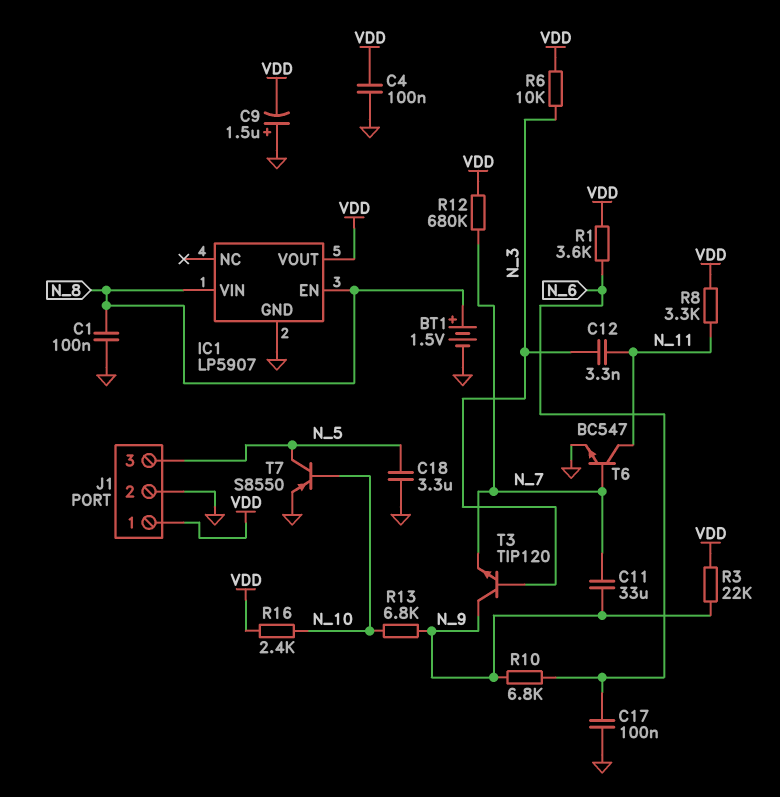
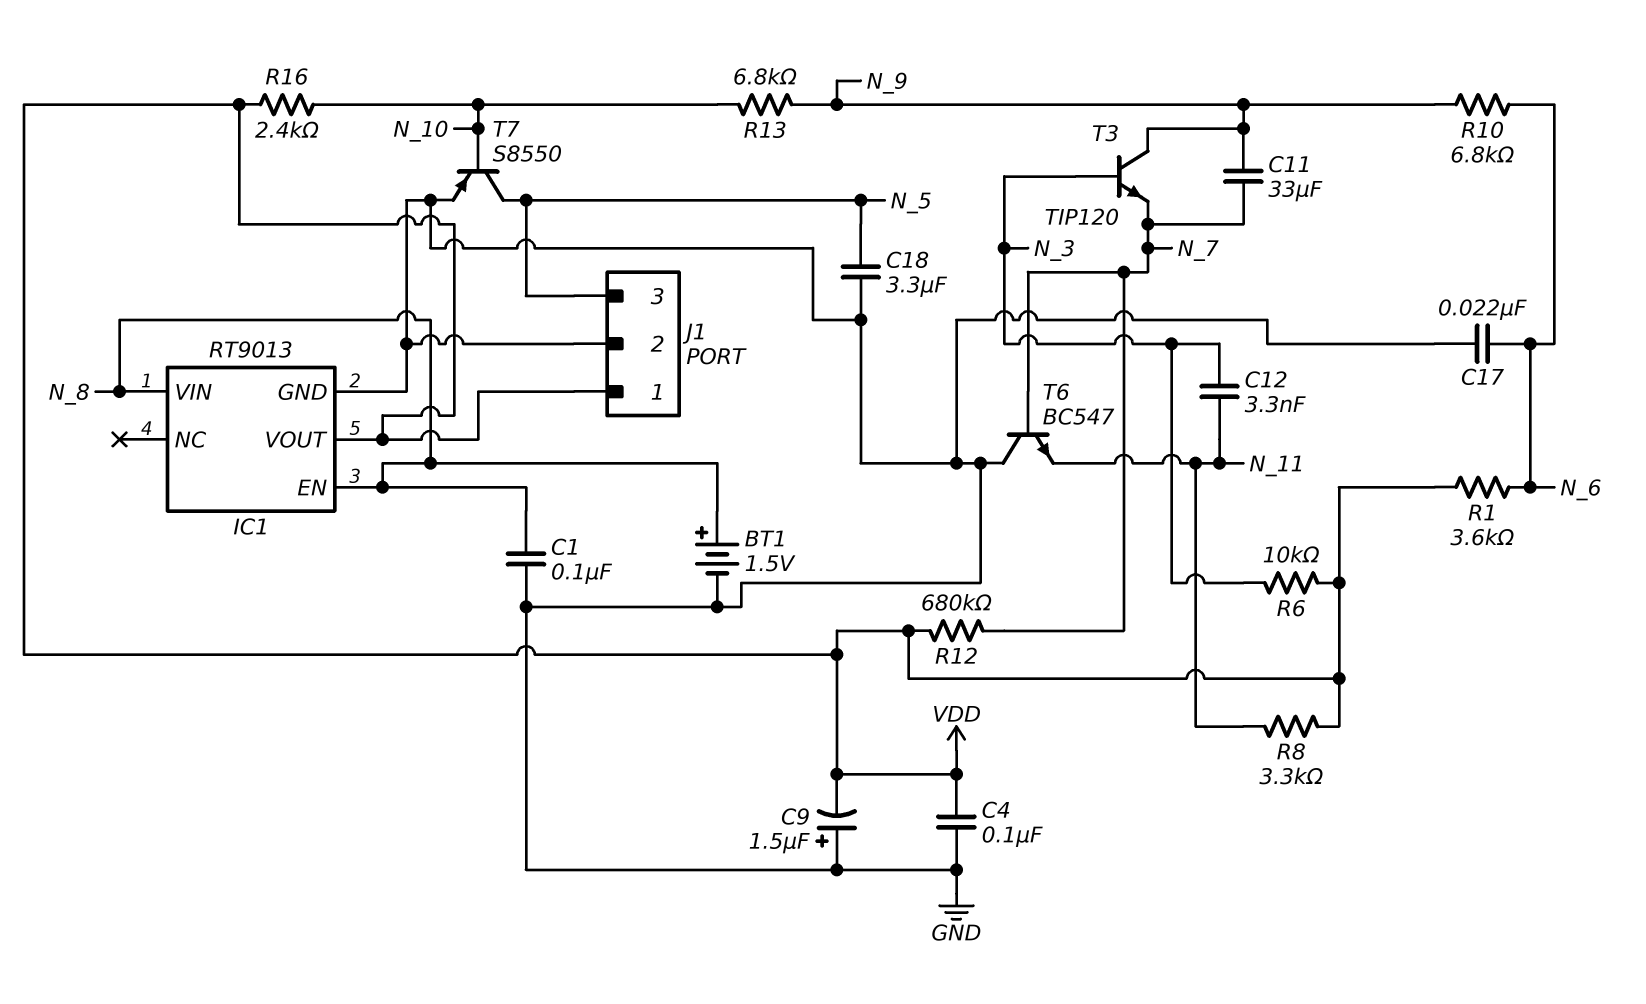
C17: 100nF (GND, N_6) -> 22nF (GND, N_6)
IC1: LP5907 -> RT9013
R3: 22k (N_9, VDD) -> none
T6: NPN BC547 (B N_7, C N_11, E GND) -> NPN BC547 (B N_7, C GND, E N_11)

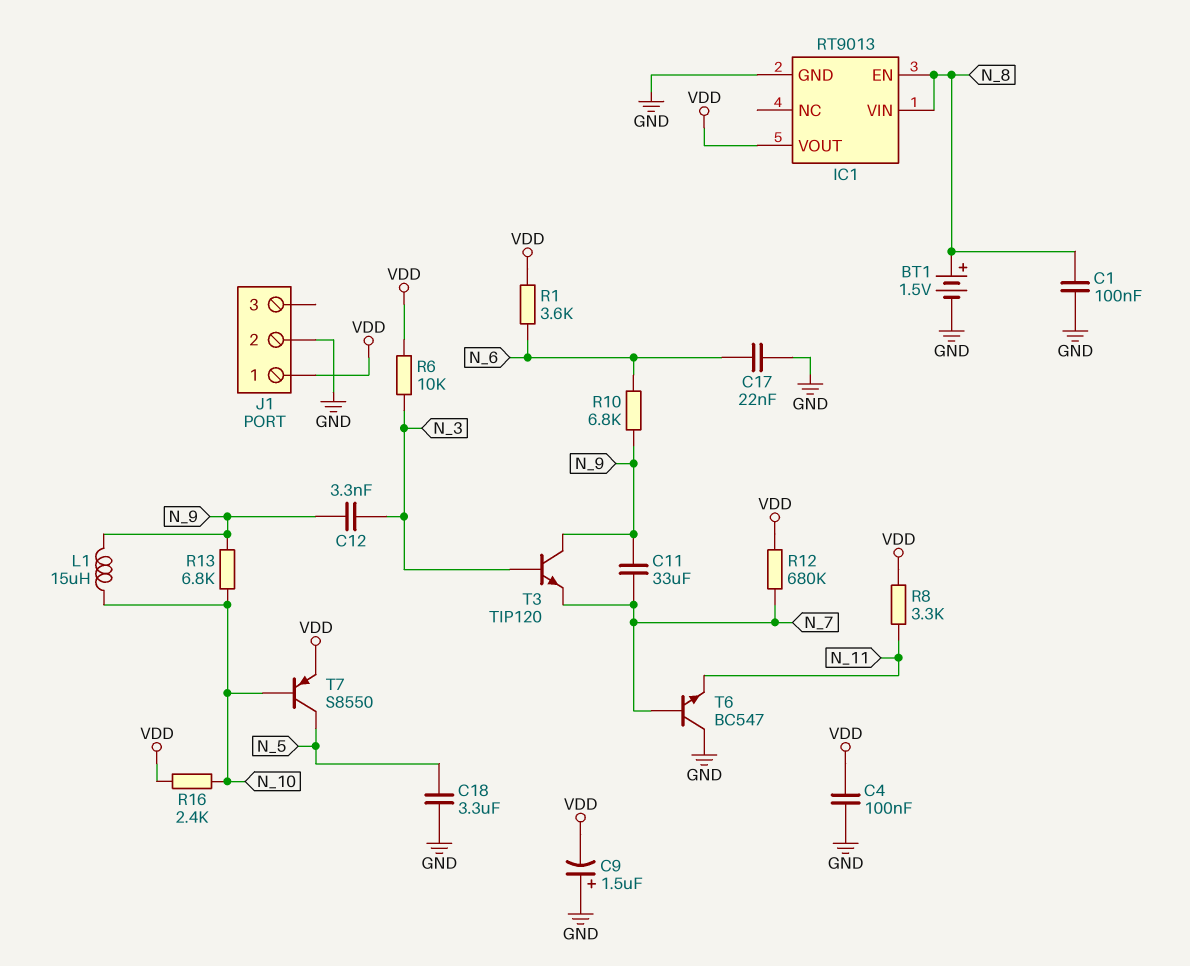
C12: 3.3nF (N_3, N_11) -> 3.3nF (N_3, N_9)
J1 pin 3: N_5 -> none
L1: none -> 15uH (N_9, N_10)
T7: PNP S8550 (B N_10, C N_5, E GND) -> PNP S8550 (B N_10, C N_5, E VDD)

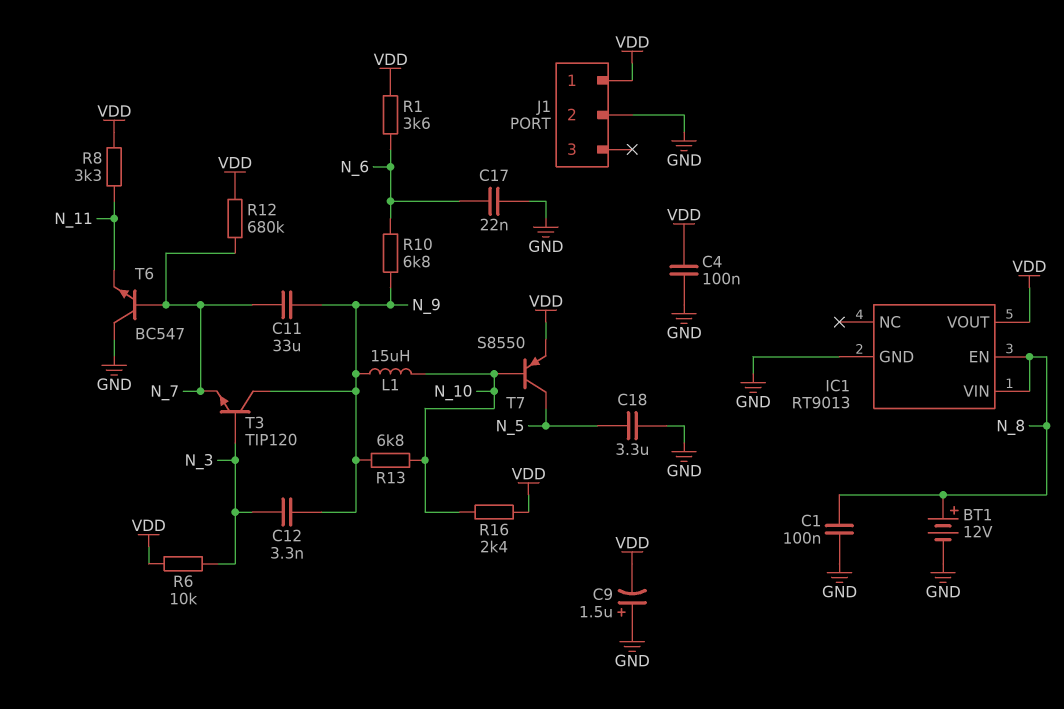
BT1: 1.5V (plus N_8, minus GND) -> 12V (plus N_8, minus GND)

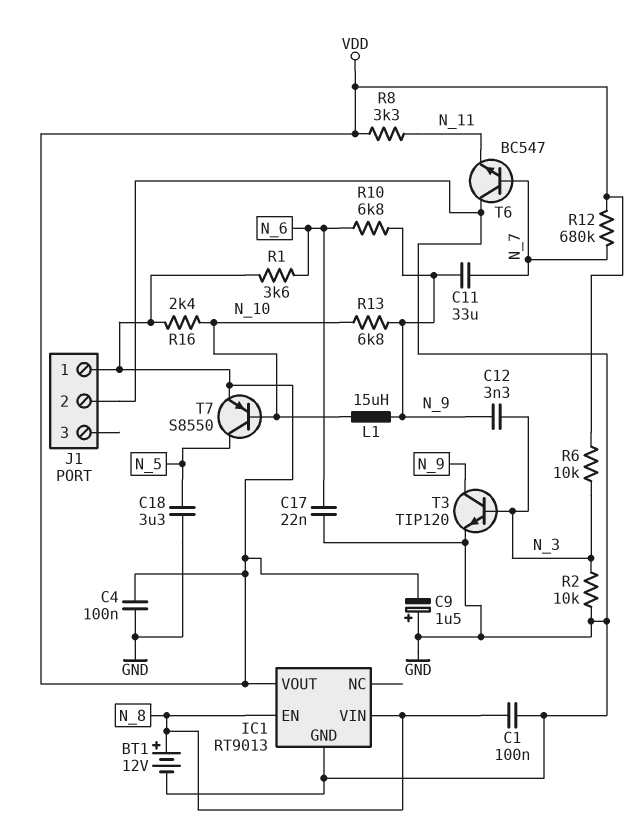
R2: none -> 10k (GND, N_3)
T3: NPN TIP120 (B N_3, C N_9, E N_7) -> NPN TIP120 (B N_3, C N_9, E GND)

